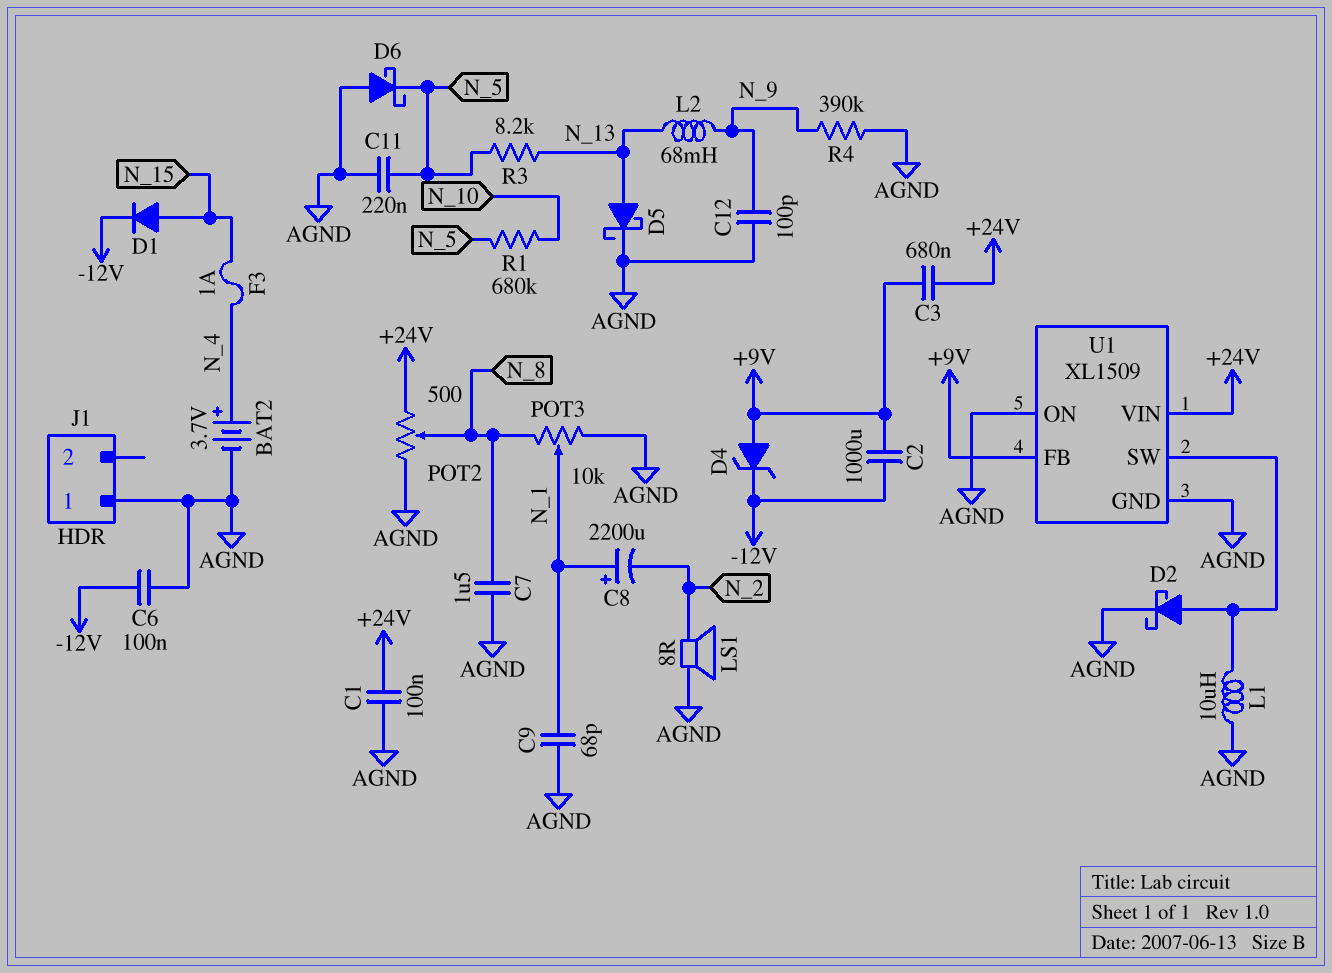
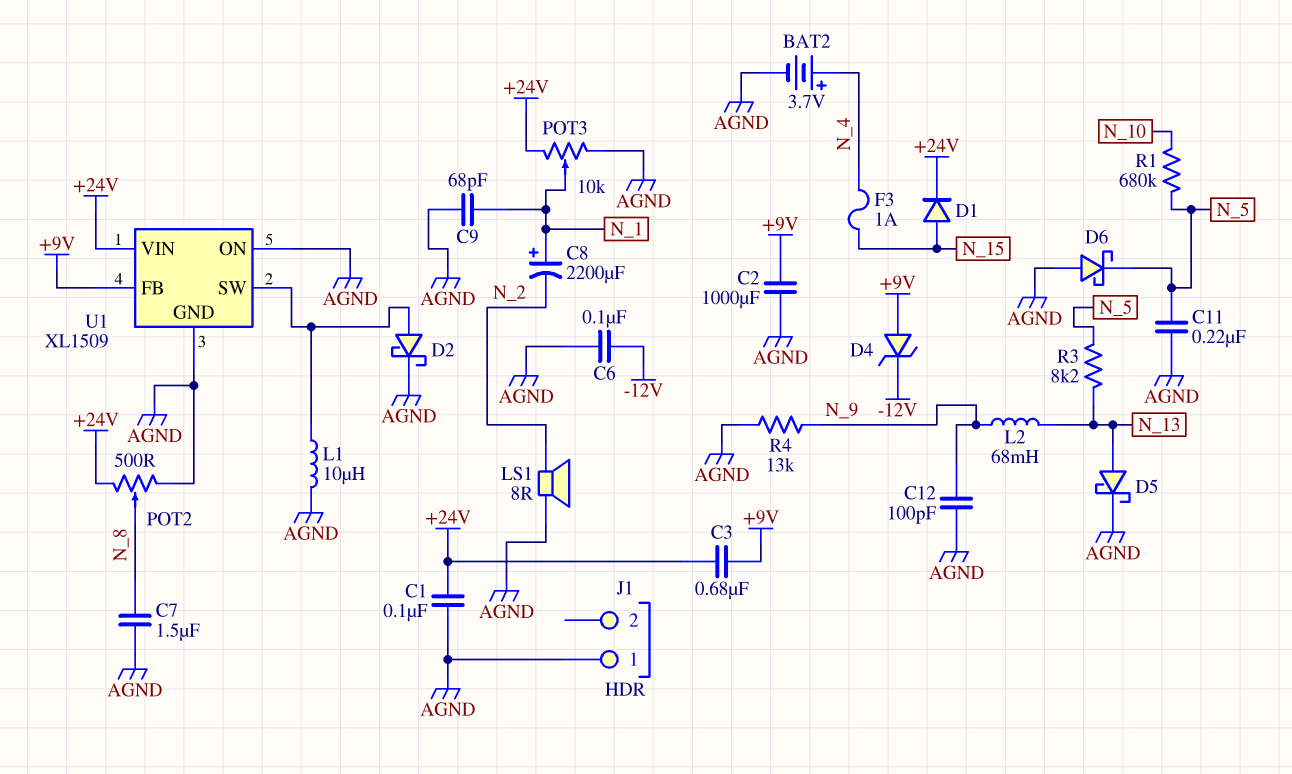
C2: 1000uF (+9V, -12V) -> 1000uF (+9V, AGND)
D1: diode (A N_15, K -12V) -> diode (A N_15, K +24V)
POT3: 10k (AGND, N_8, wiper N_1) -> 10k (+24V, AGND, wiper N_1)
R4: 390k (AGND, N_9) -> 13k (AGND, N_9)

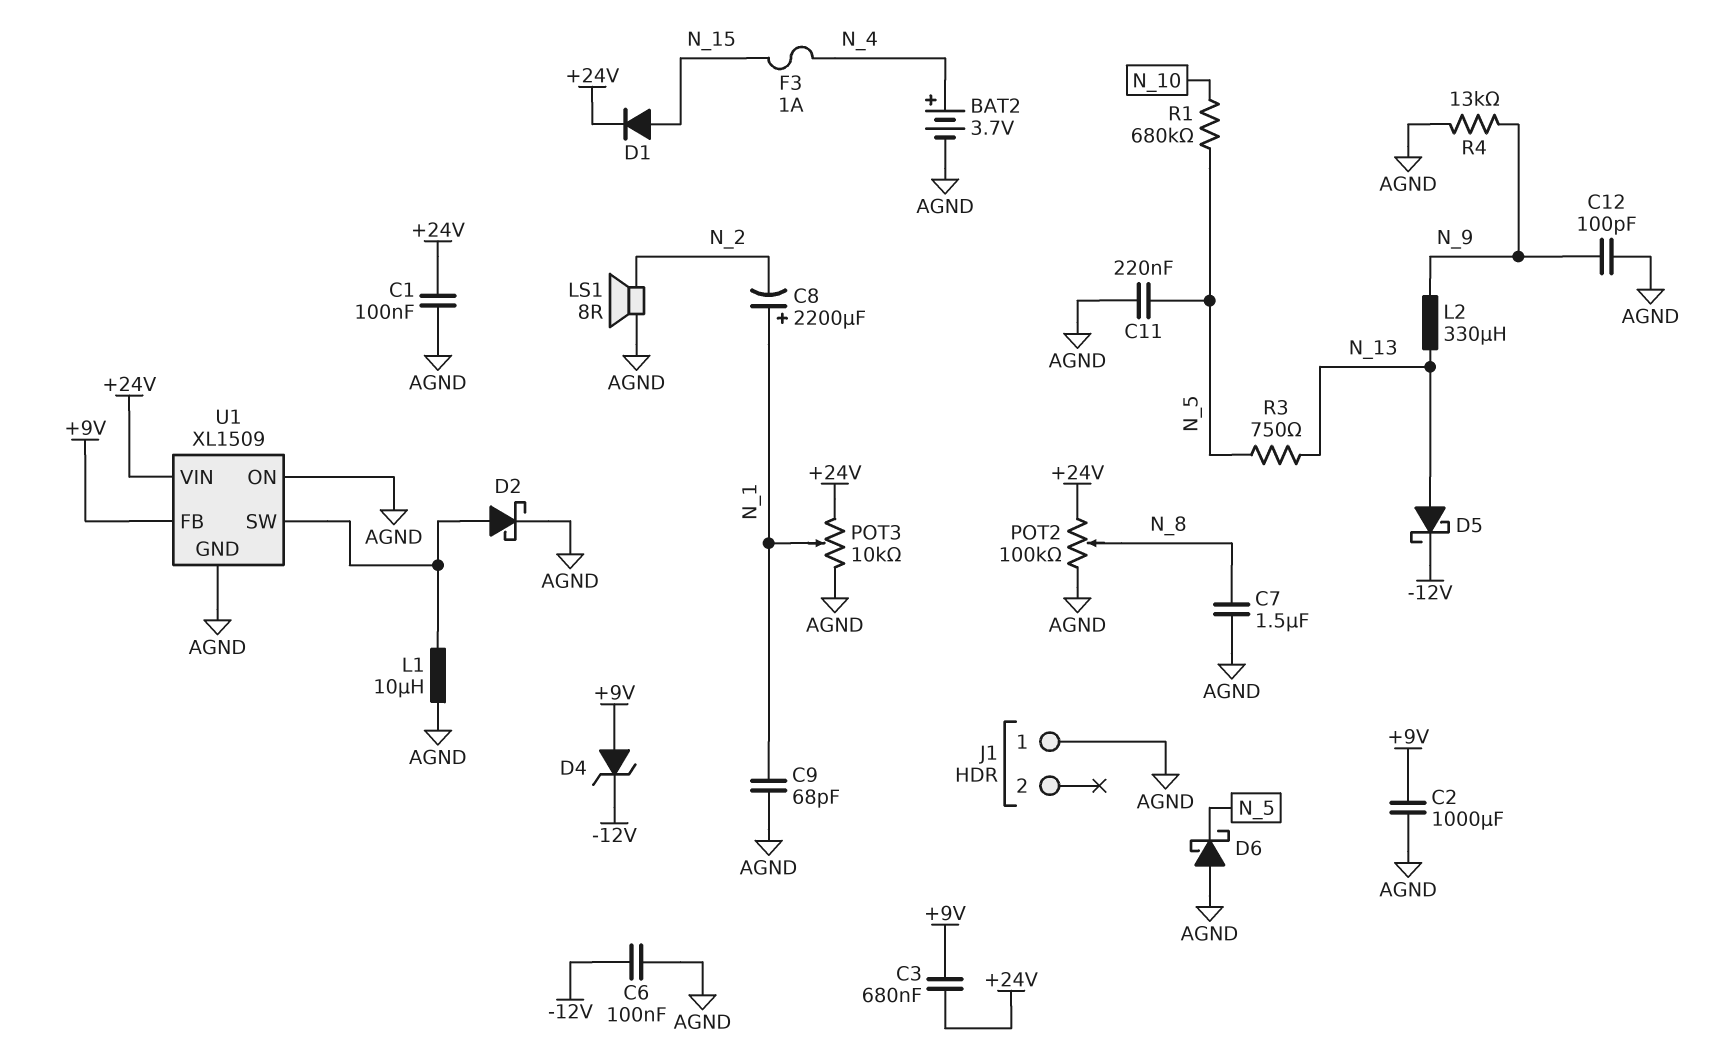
D5: schottky (A N_13, K AGND) -> schottky (A N_13, K -12V)
L2: 68mH (N_9, N_13) -> 330uH (N_9, N_13)
POT2: 500 (+24V, AGND, wiper N_8) -> 100k (+24V, AGND, wiper N_8)
R3: 8.2k (N_5, N_13) -> 750 (N_5, N_13)

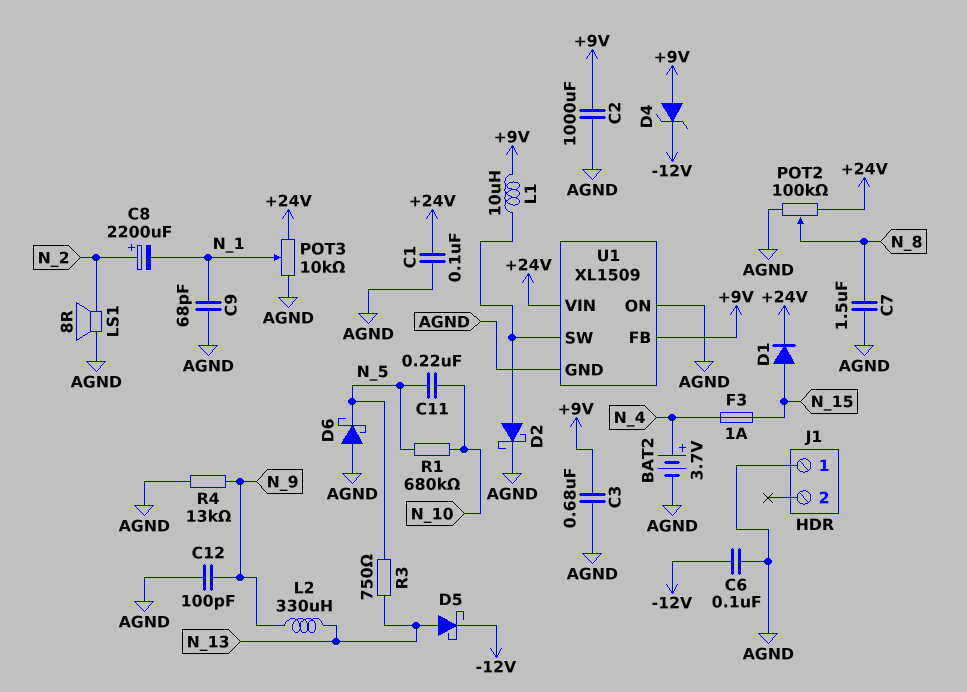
C3: 680nF (+9V, +24V) -> 680nF (+9V, AGND)
C8: 2200uF (plus N_1, minus N_2) -> 2200uF (plus N_2, minus N_1)
C11: 220nF (AGND, N_5) -> 220nF (N_5, N_10)
L1: 10uH (AGND, U1/SW) -> 10uH (+9V, U1/SW)

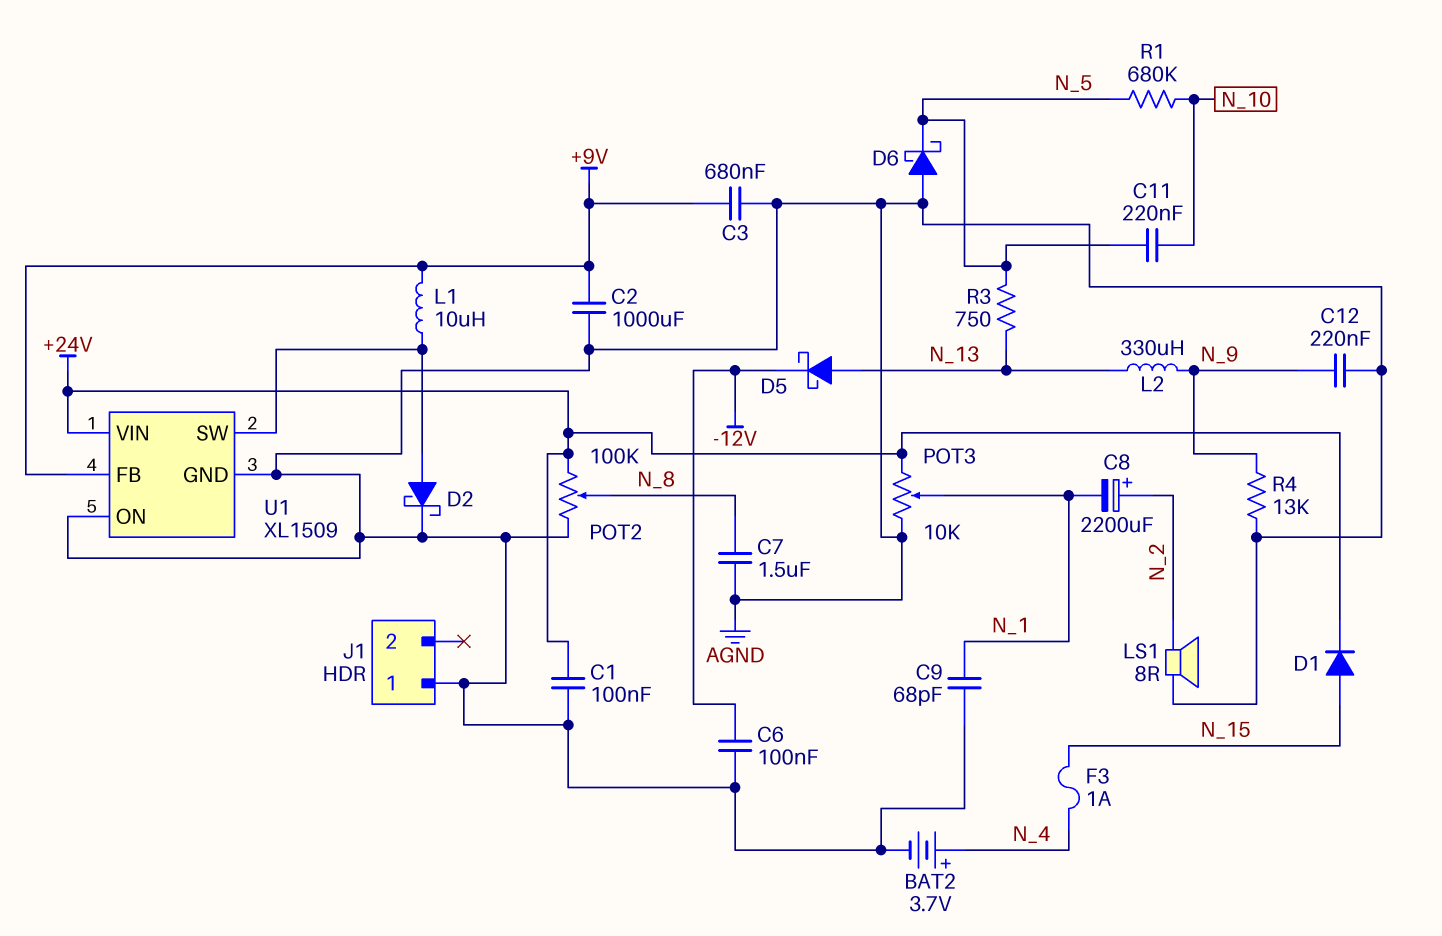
C12: 100pF (AGND, N_9) -> 220nF (AGND, N_9)
D4: zener (A +9V, K -12V) -> none

